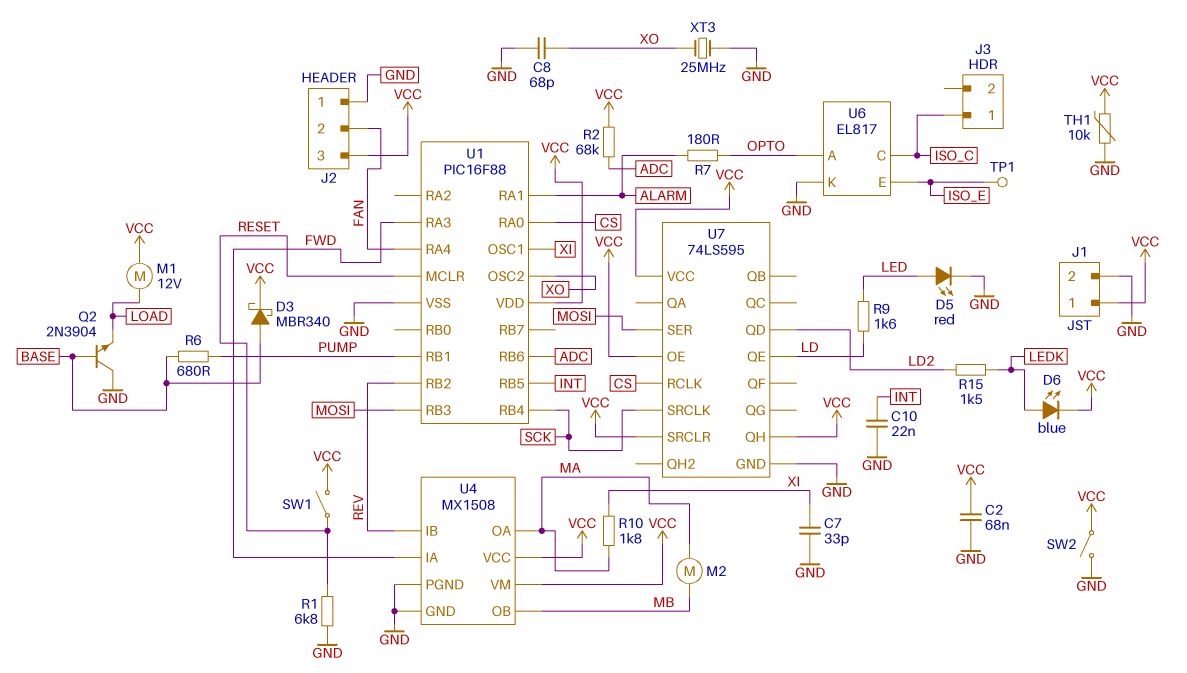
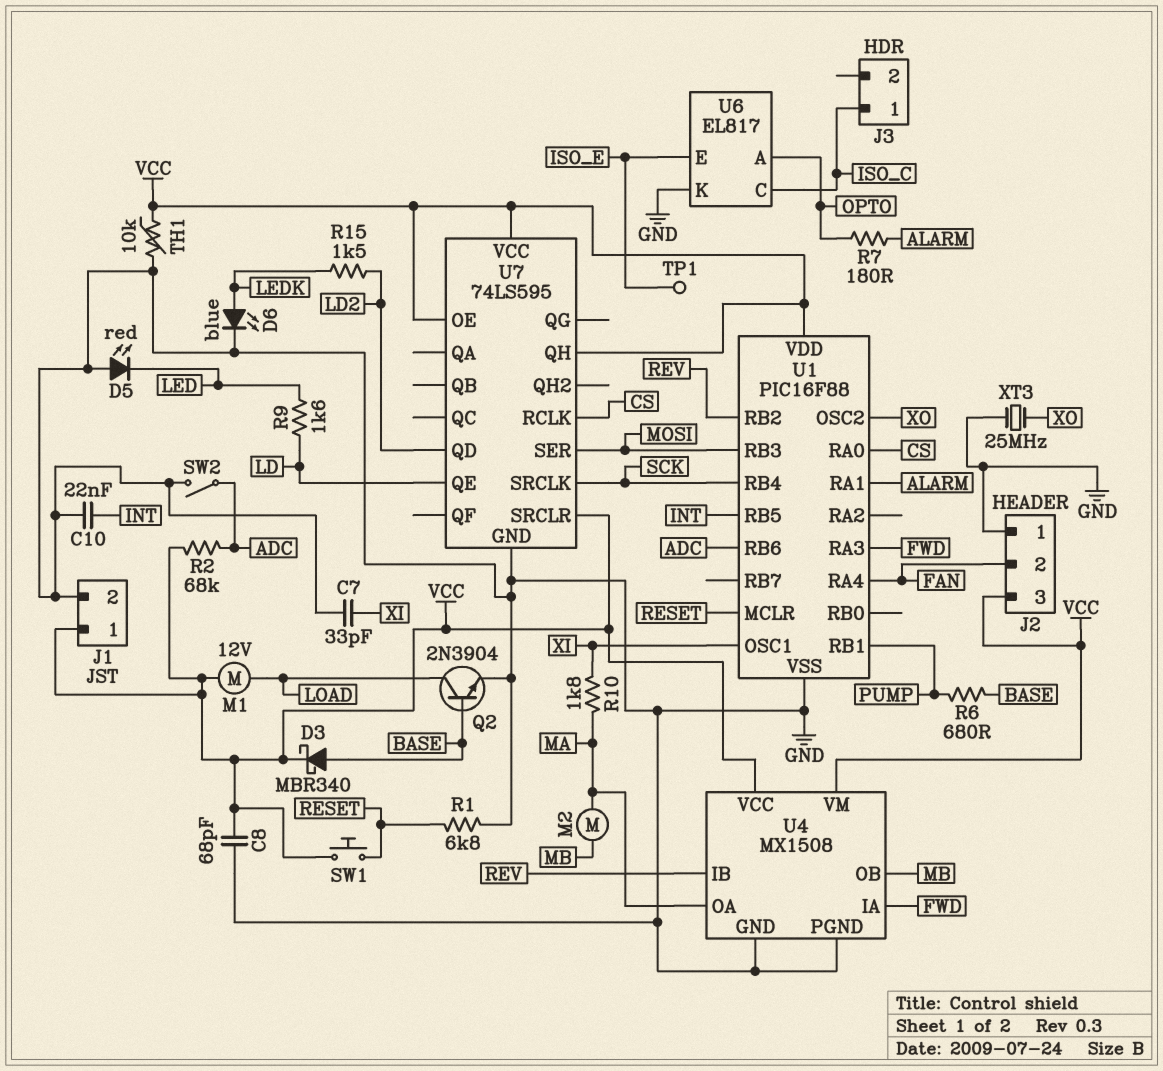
C2: 68nF (GND, VCC) -> none
C8: 68pF (GND, XO) -> 68pF (GND, VCC)
D5: LED red (A LED, K GND) -> LED red (A GND, K LED)
D6: LED blue (A LEDK, K VCC) -> LED blue (A LEDK, K GND)
Q2: NPN 2N3904 (B BASE, C GND, E LOAD) -> NPN 2N3904 (B BASE, C LOAD, E GND)
SW1: switch (RESET, VCC) -> button (RESET, VCC)
SW2: switch (GND, VCC) -> switch (ADC, GND)

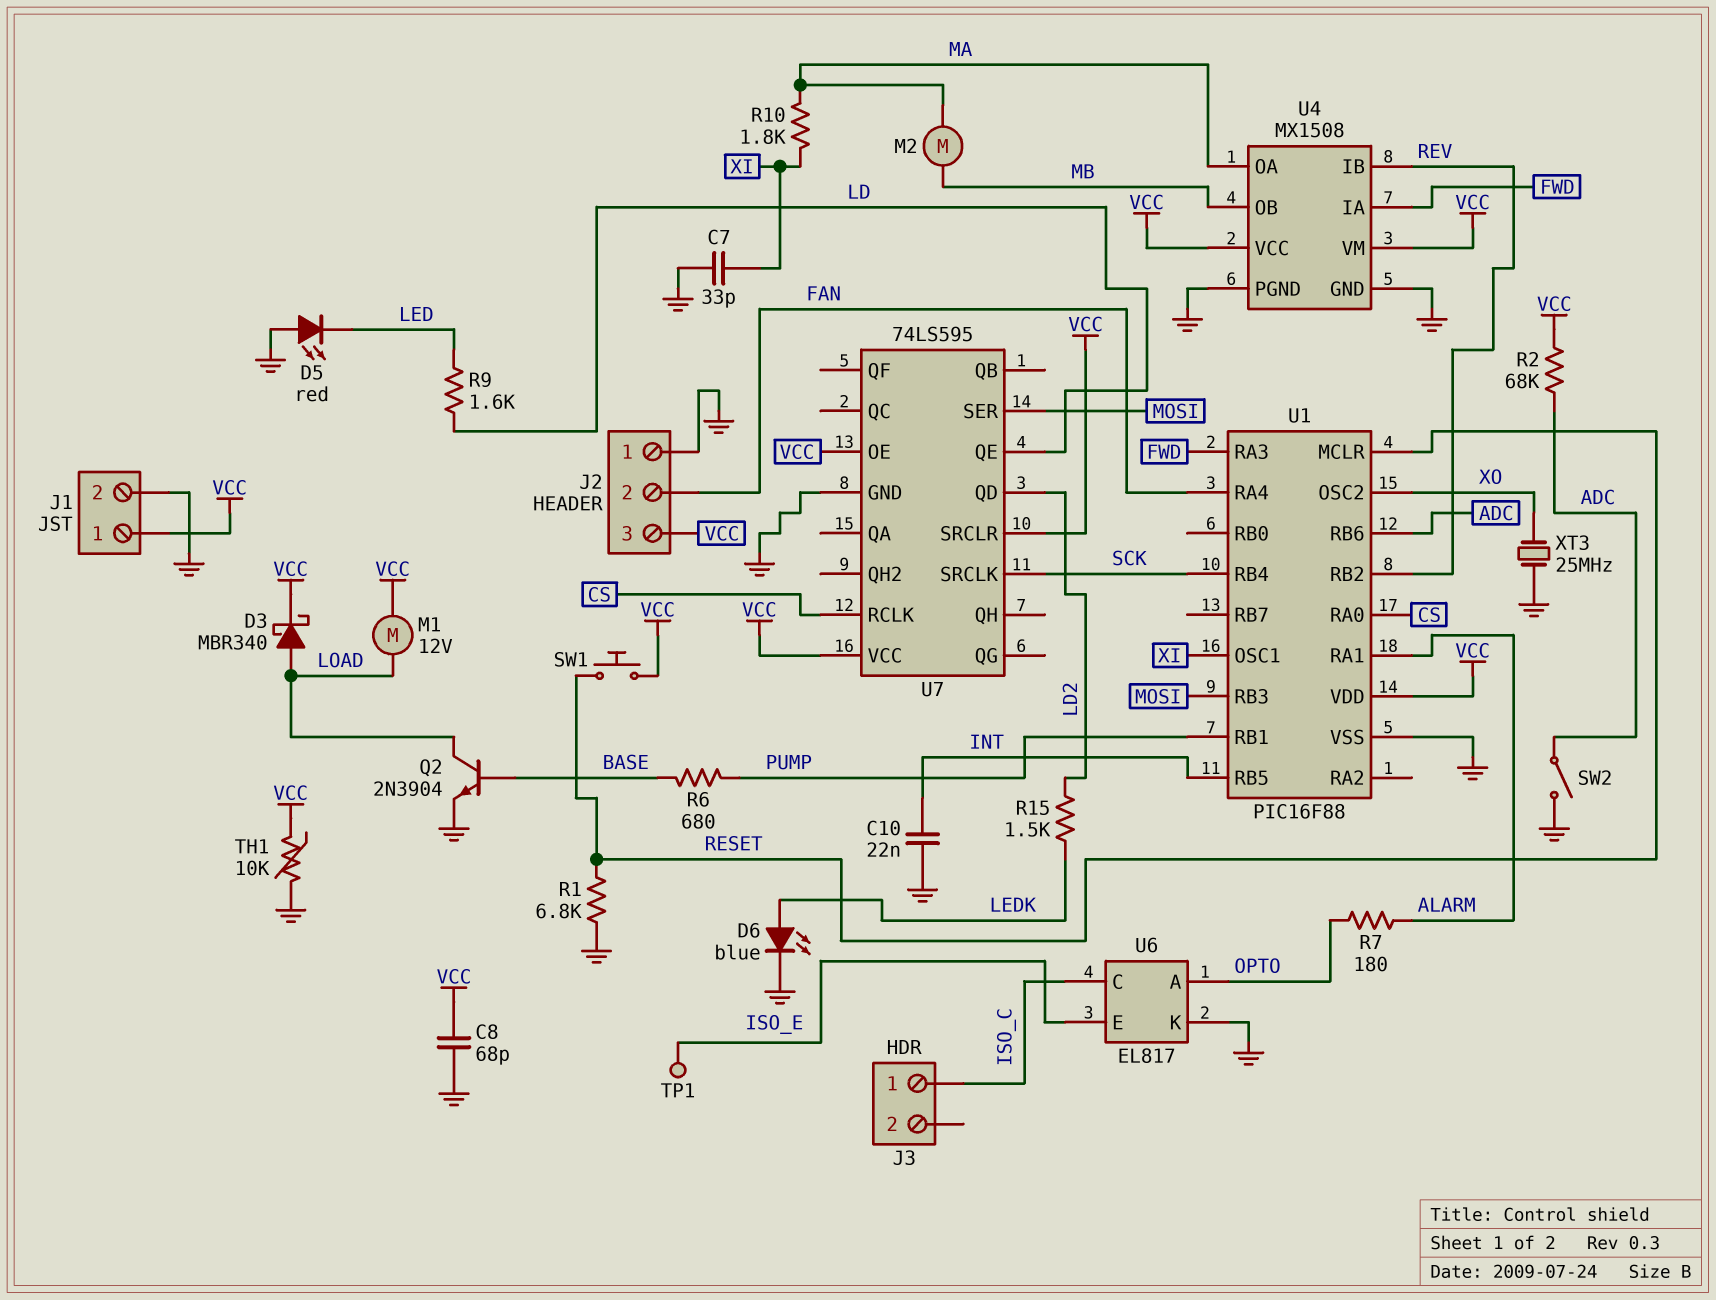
D3: schottky MBR340 (A BASE, K VCC) -> schottky MBR340 (A LOAD, K VCC)
U7 pin QH: VCC -> none

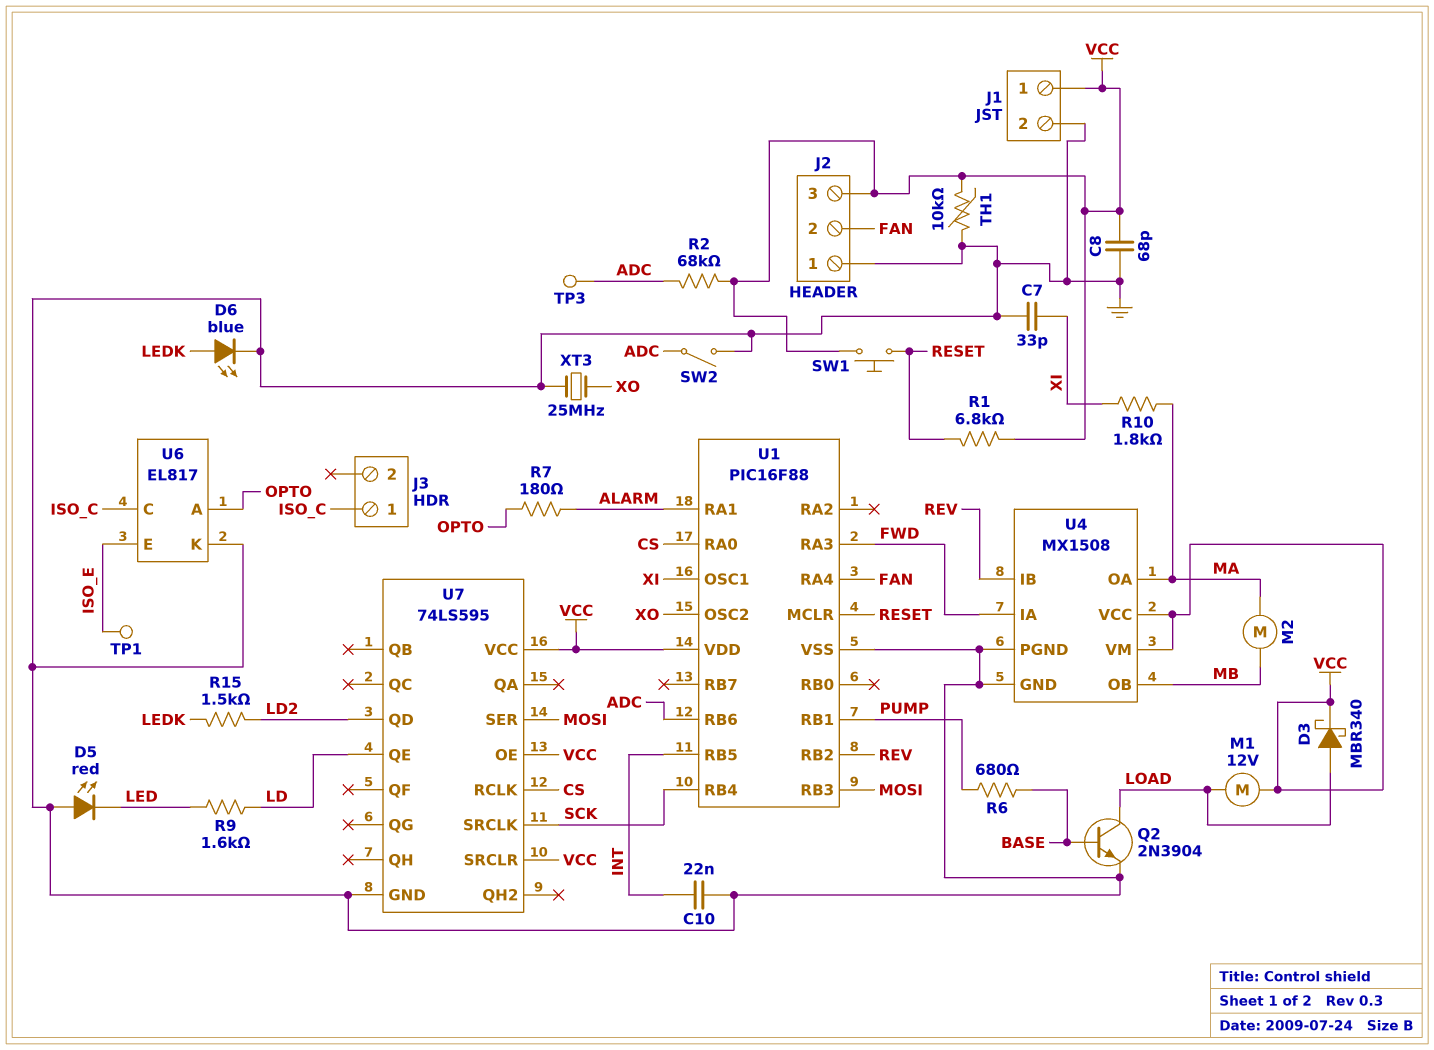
R1: 6.8k (GND, RESET) -> 6.8k (RESET, VCC)
TP3: none -> test point (ADC)

